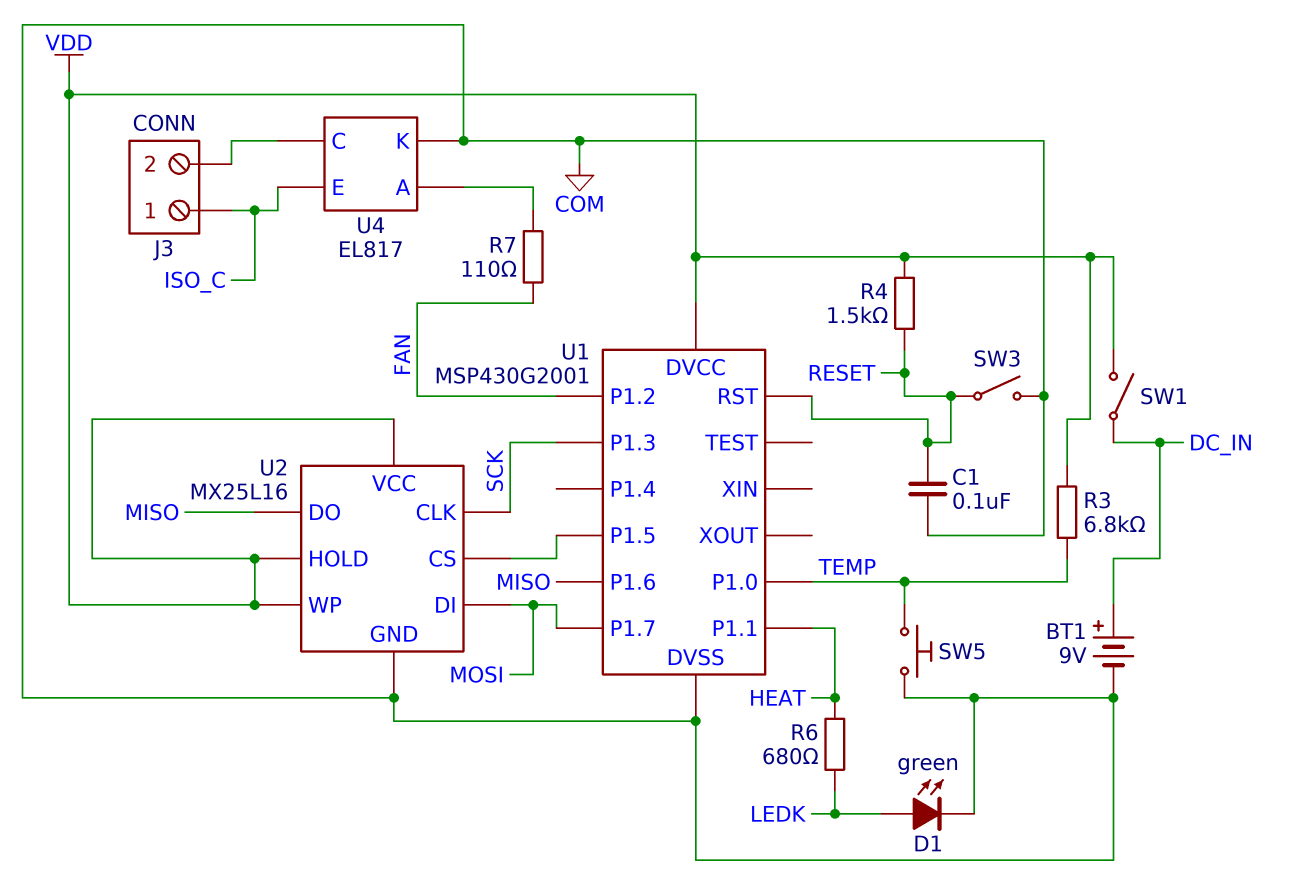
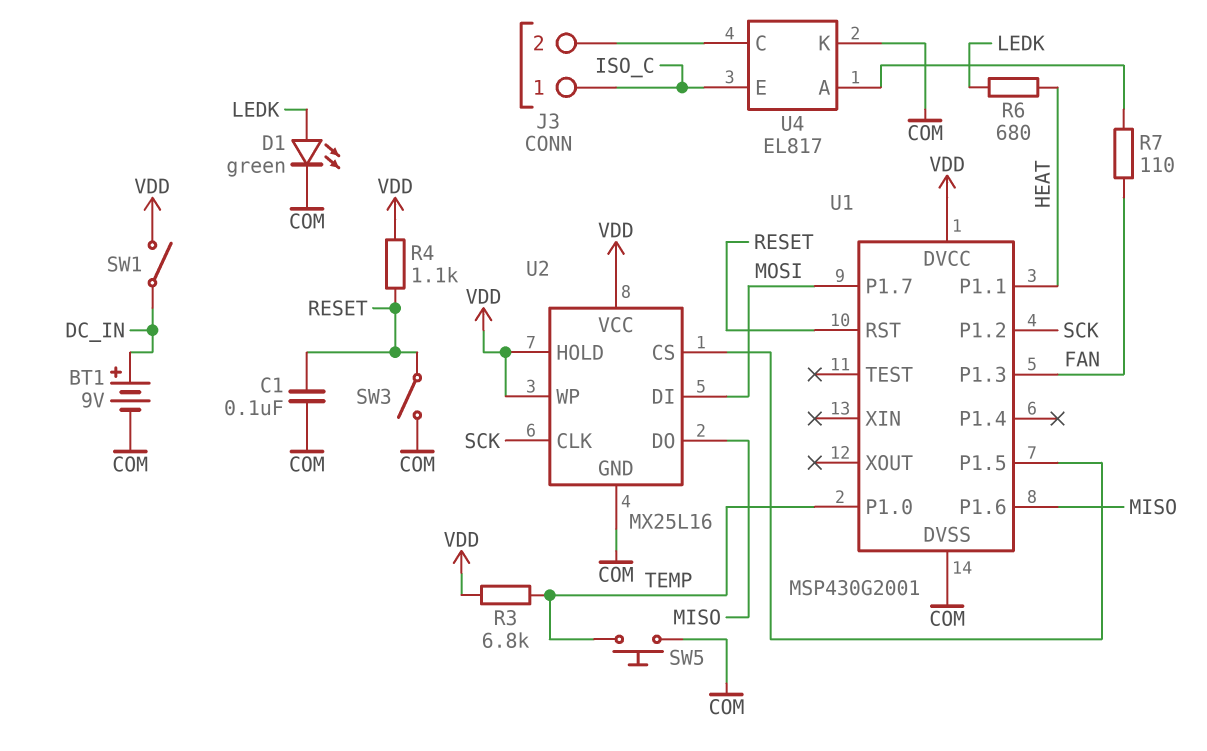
R4: 1.5k (RESET, VDD) -> 1.1k (RESET, VDD)
U1 pin P1.2: FAN -> SCK
U1 pin P1.3: SCK -> FAN

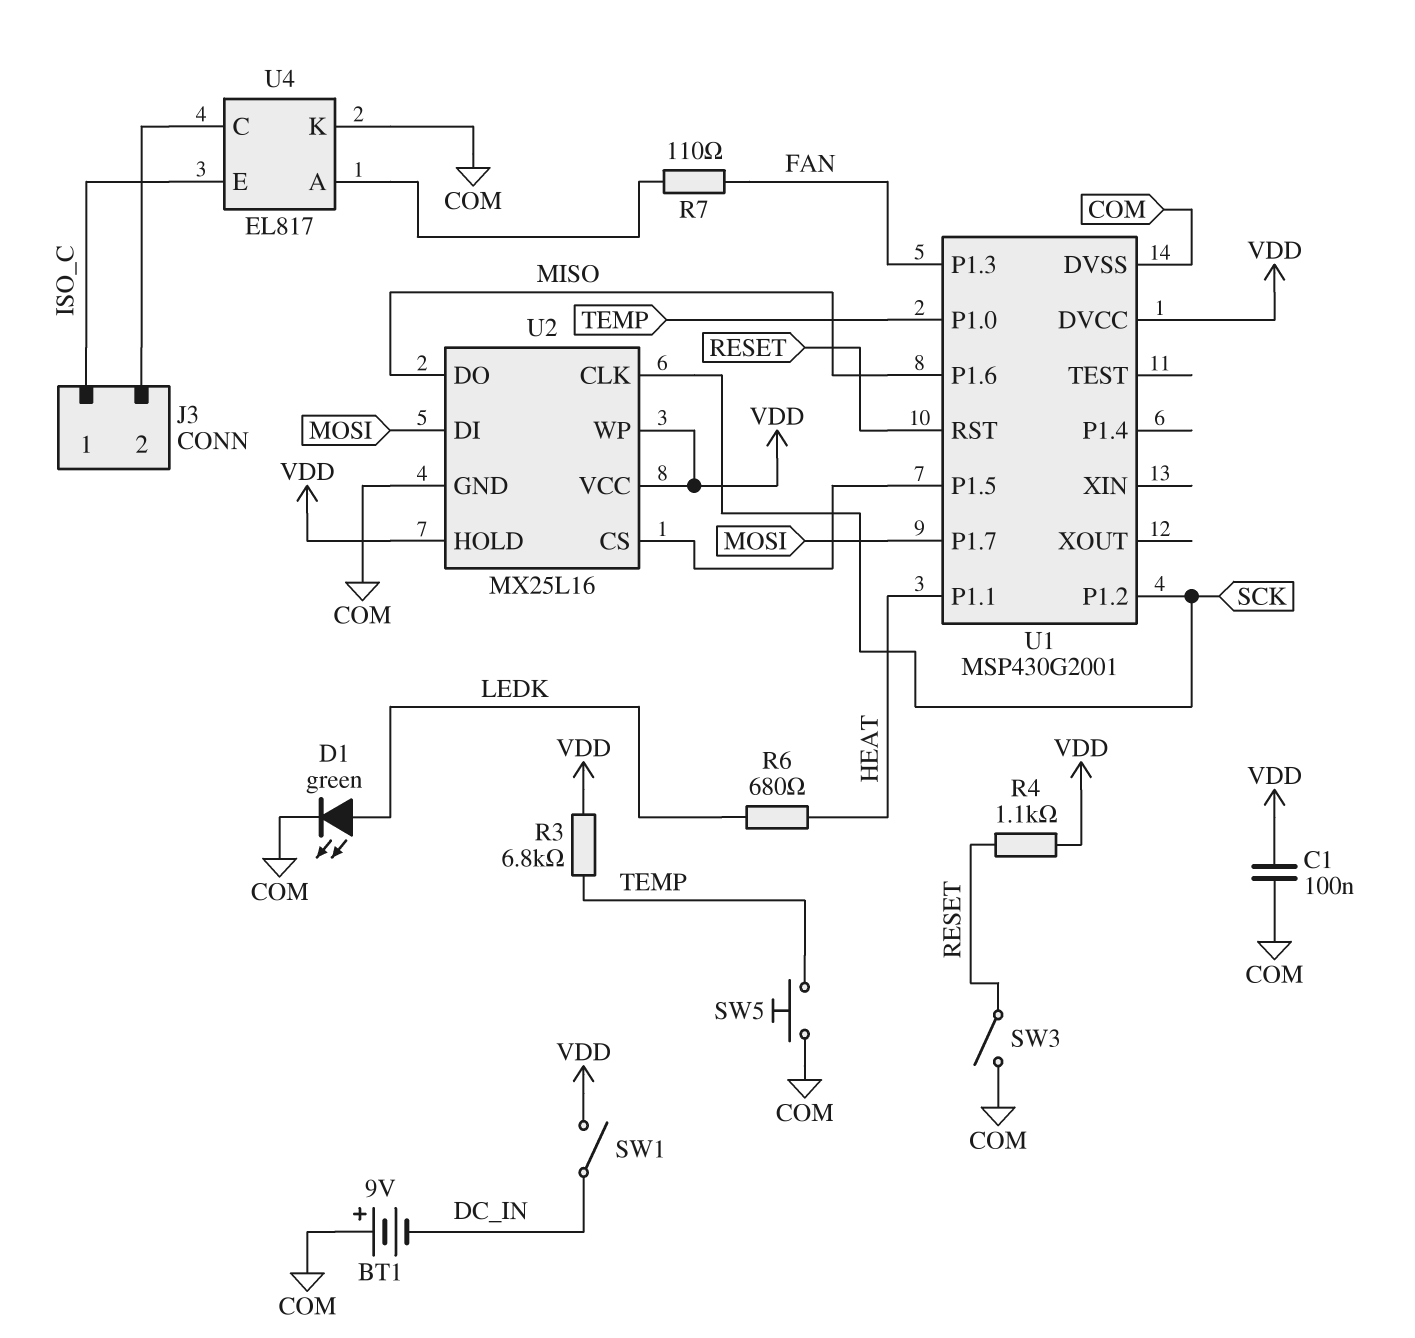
BT1: 9V (plus DC_IN, minus COM) -> 9V (plus COM, minus DC_IN)
C1: 100nF (COM, RESET) -> 100nF (COM, VDD)

